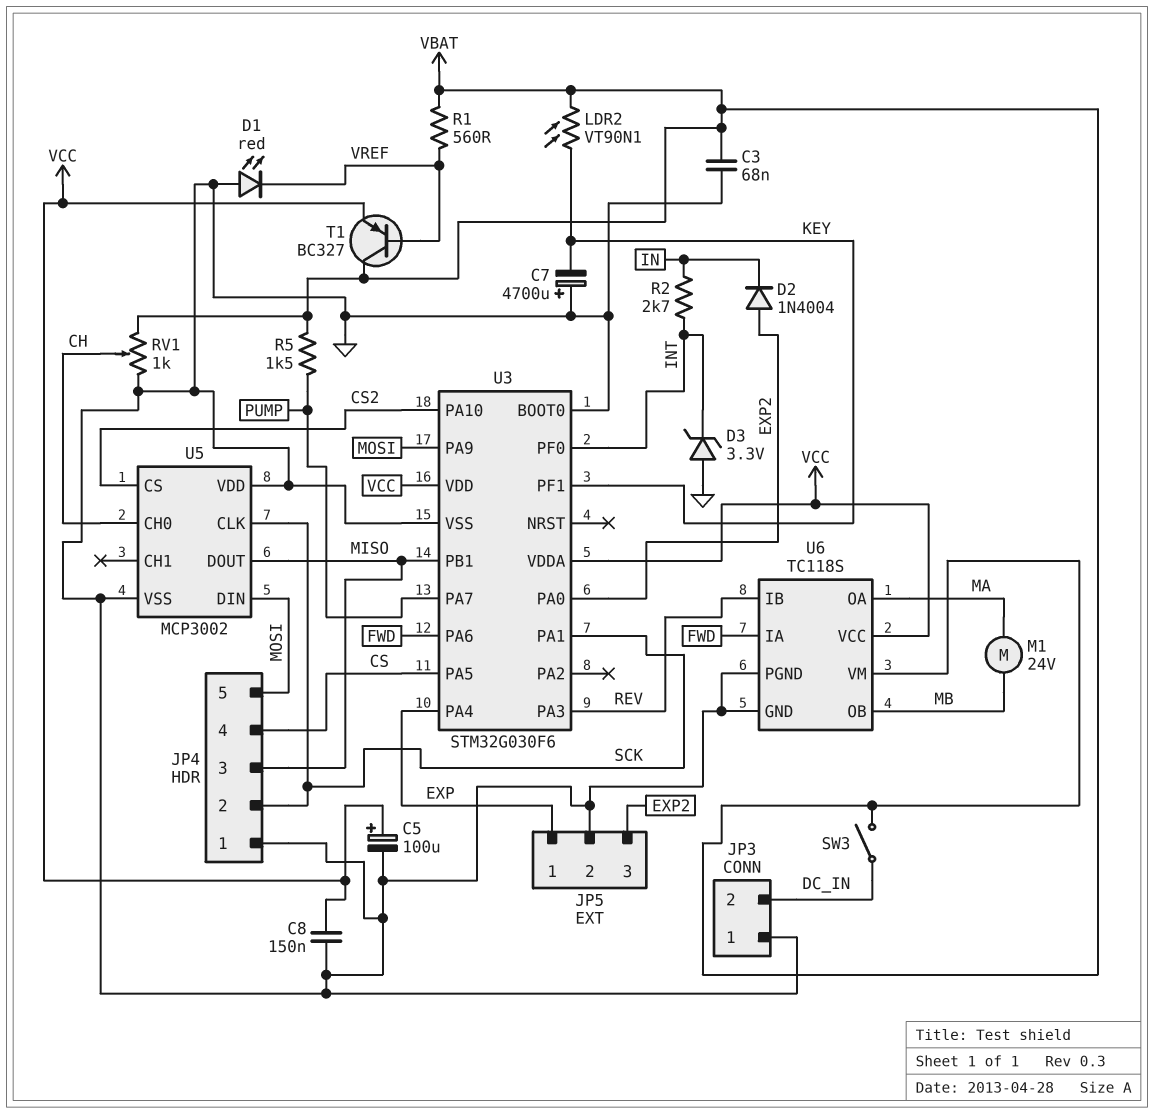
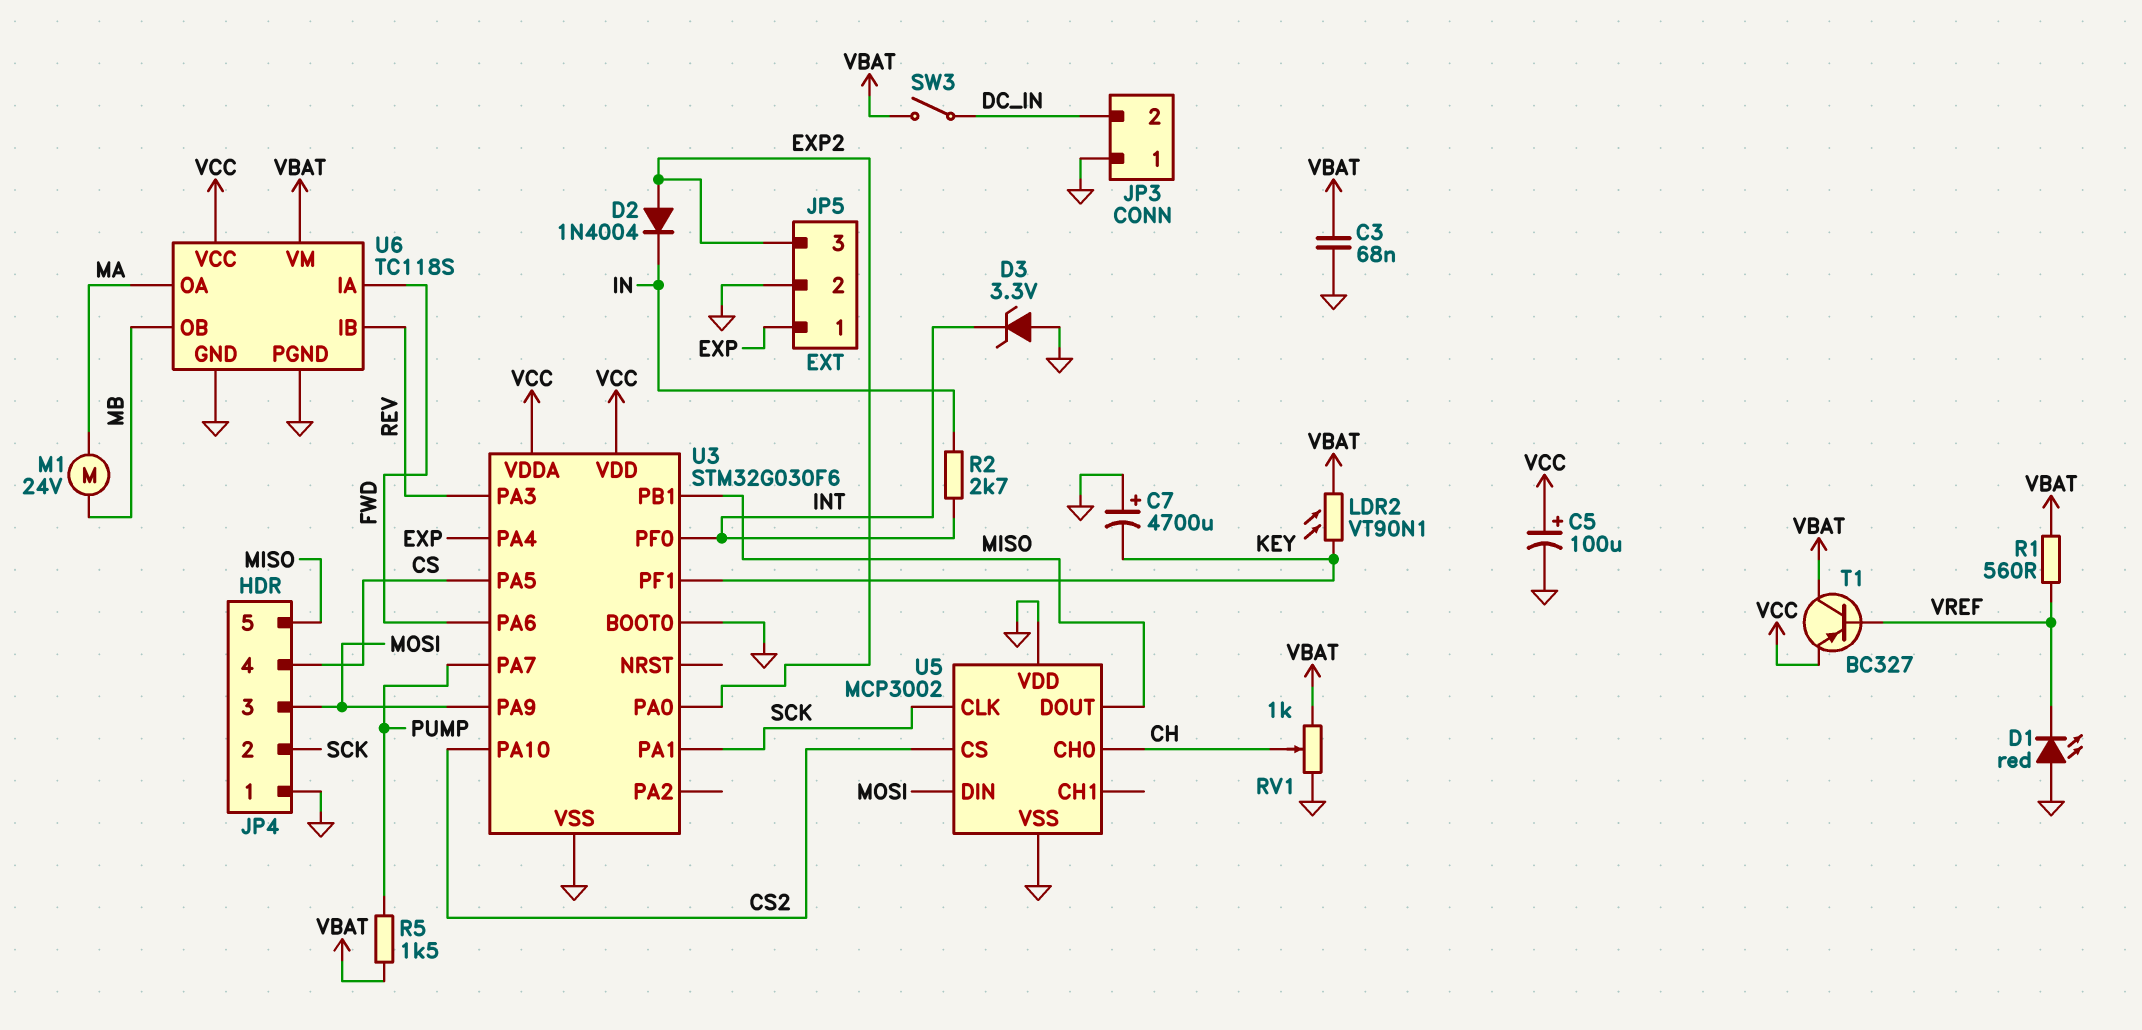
C8: 150nF (GND, VCC) -> none
JP4 pin 3: MISO -> MOSI
JP4 pin 5: MOSI -> MISO

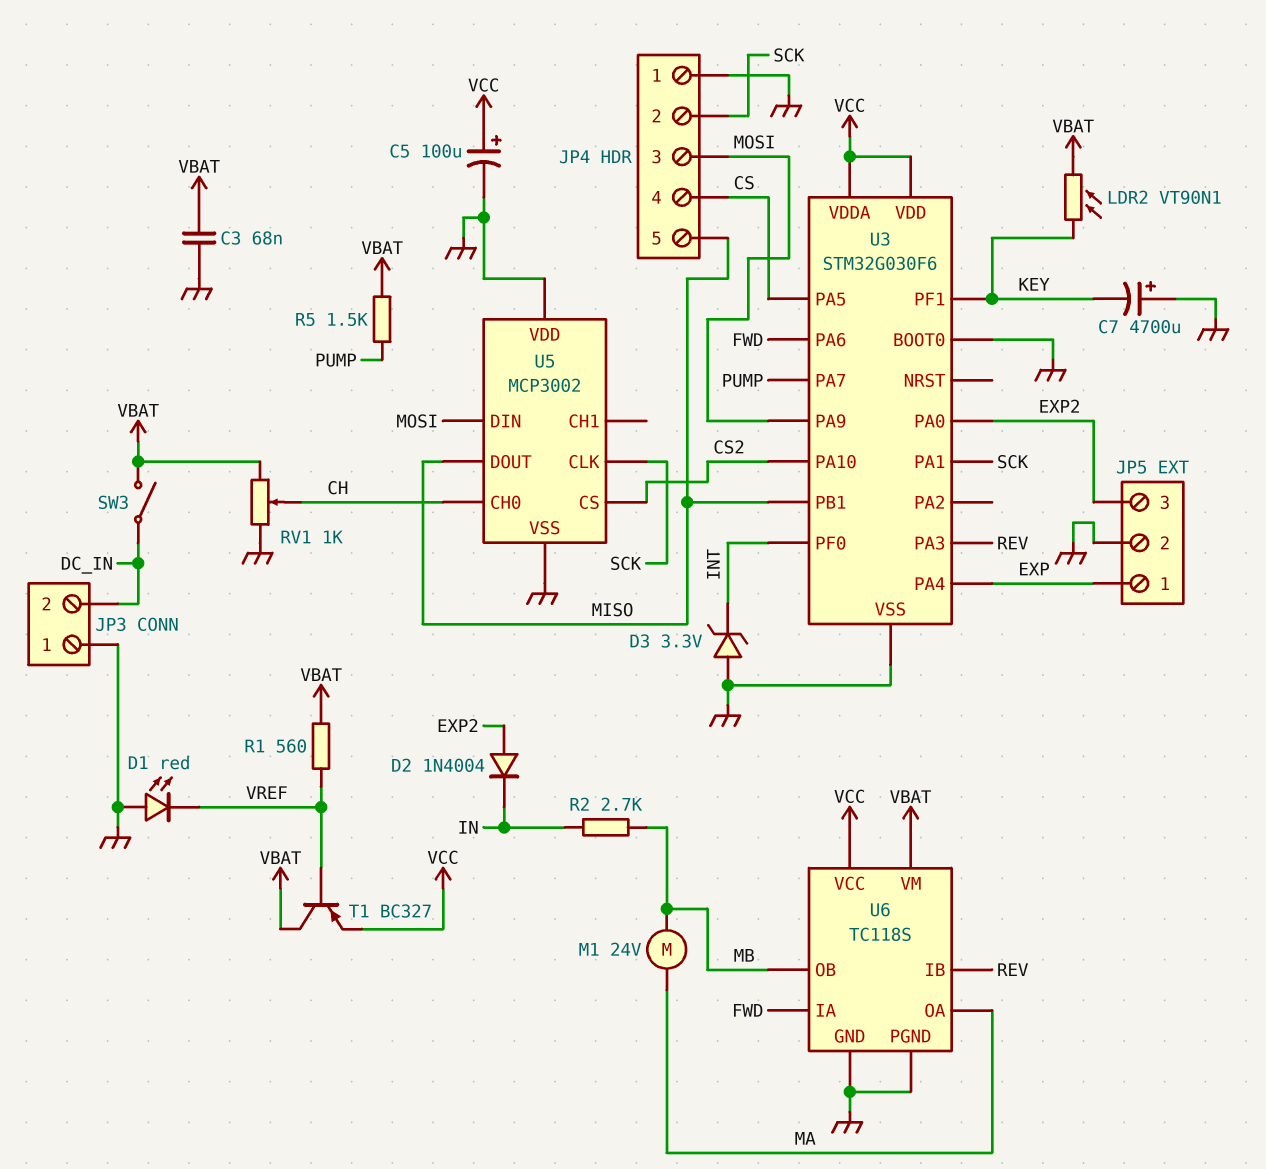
R2: 2.7k (IN, INT) -> 2.7k (IN, MB)

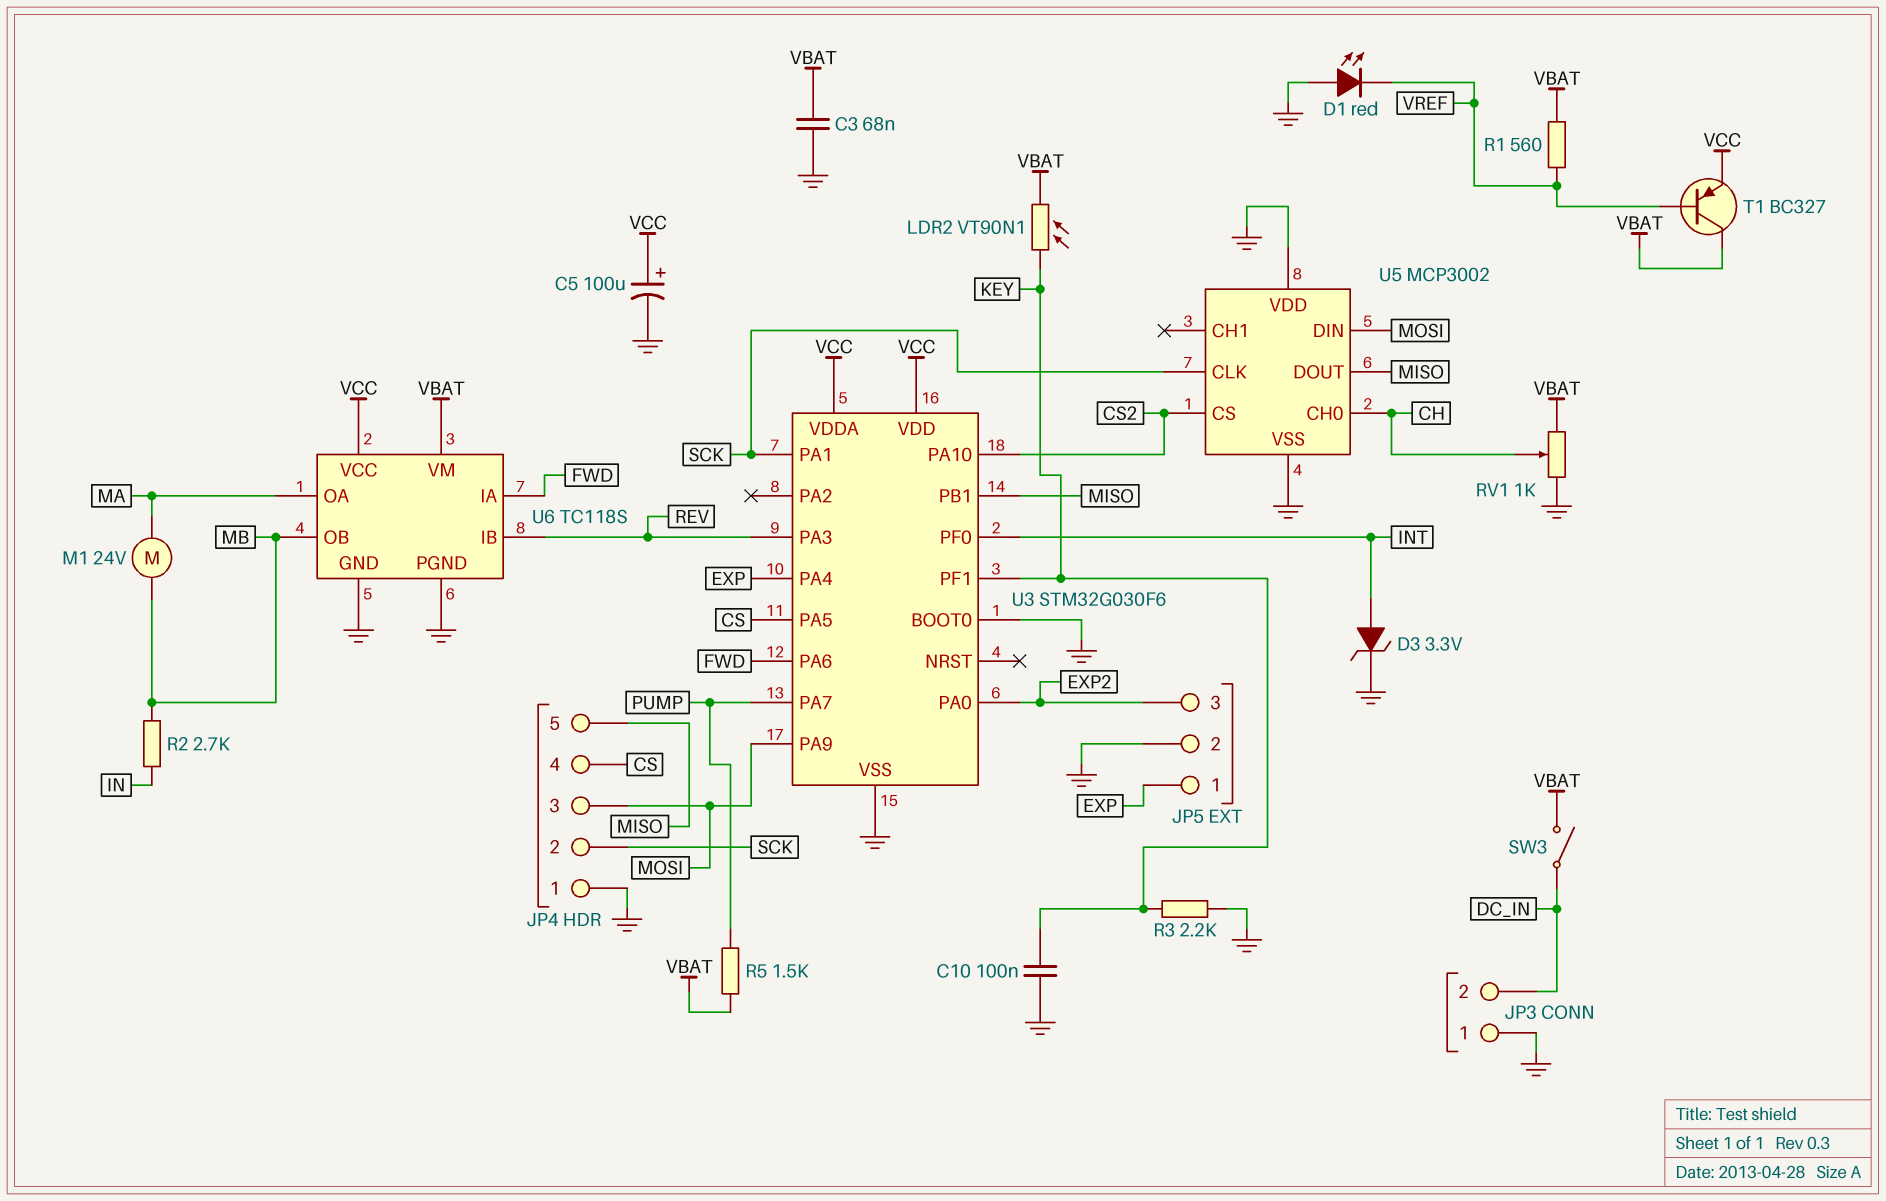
C7: 4700uF (plus GND, minus KEY) -> none
C10: none -> 100nF (GND, KEY)
D2: diode 1N4004 (A EXP2, K IN) -> none
D3: zener 3.3V (A GND, K INT) -> zener 3.3V (A INT, K GND)
R3: none -> 2.2k (GND, KEY)

